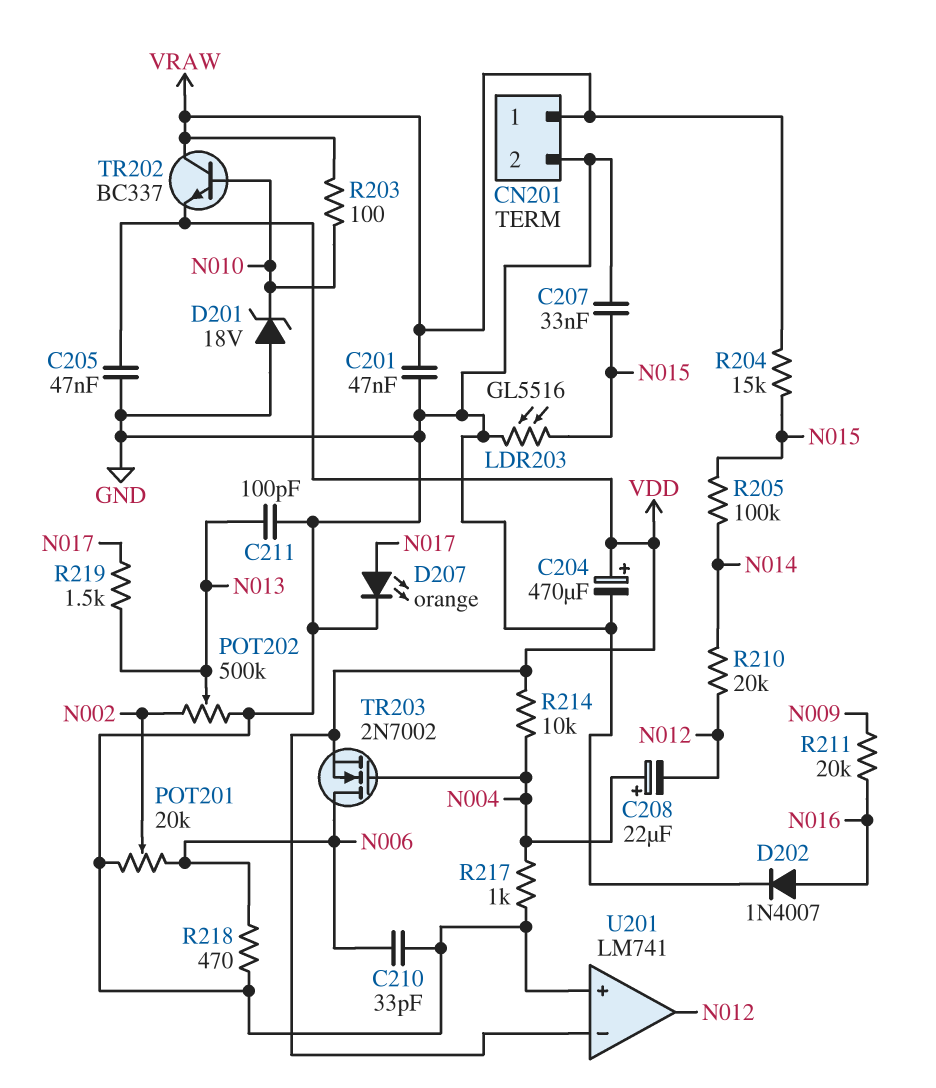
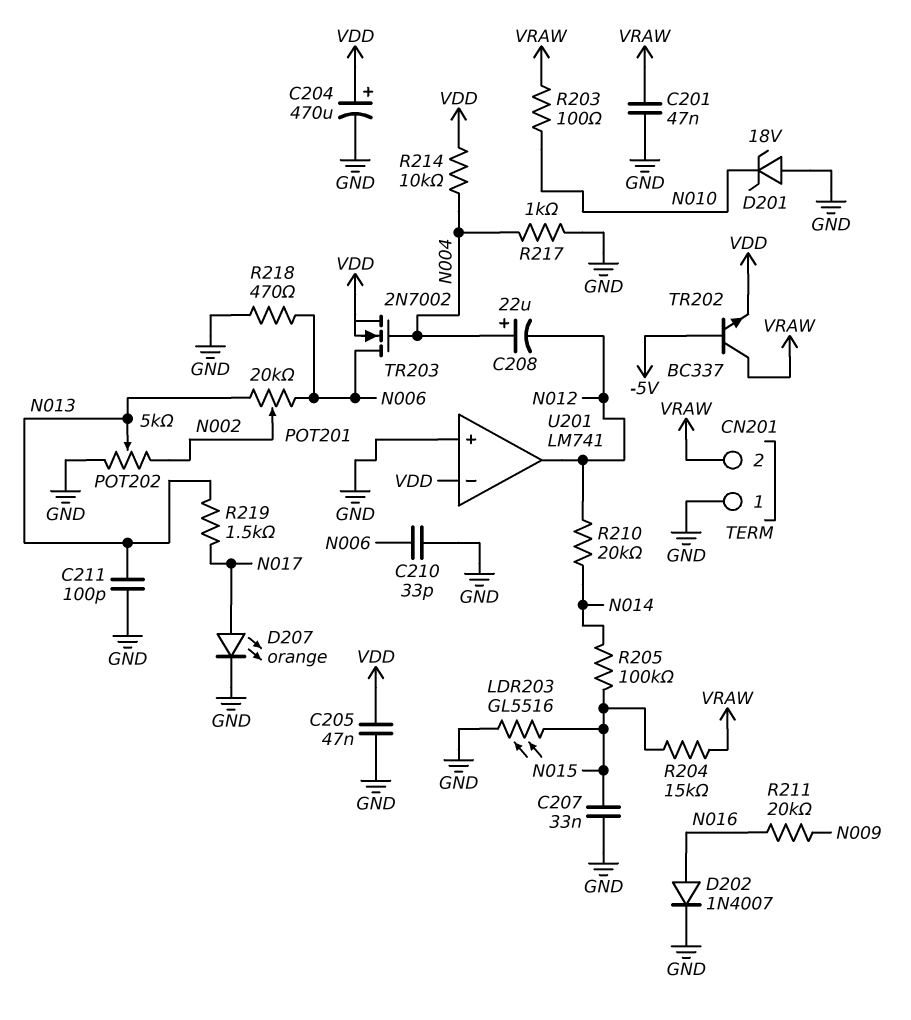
CN201 pin 1: VRAW -> GND
CN201 pin 2: GND -> VRAW
POT201: 20k (GND, N006, wiper N002) -> 20k (N006, N013, wiper N002)
POT202: 500k (GND, N002, wiper N013) -> 5k (GND, N002, wiper N013)
TR202: NPN BC337 (B N010, C VRAW, E VDD) -> NPN BC337 (B -5V, C VRAW, E VDD)

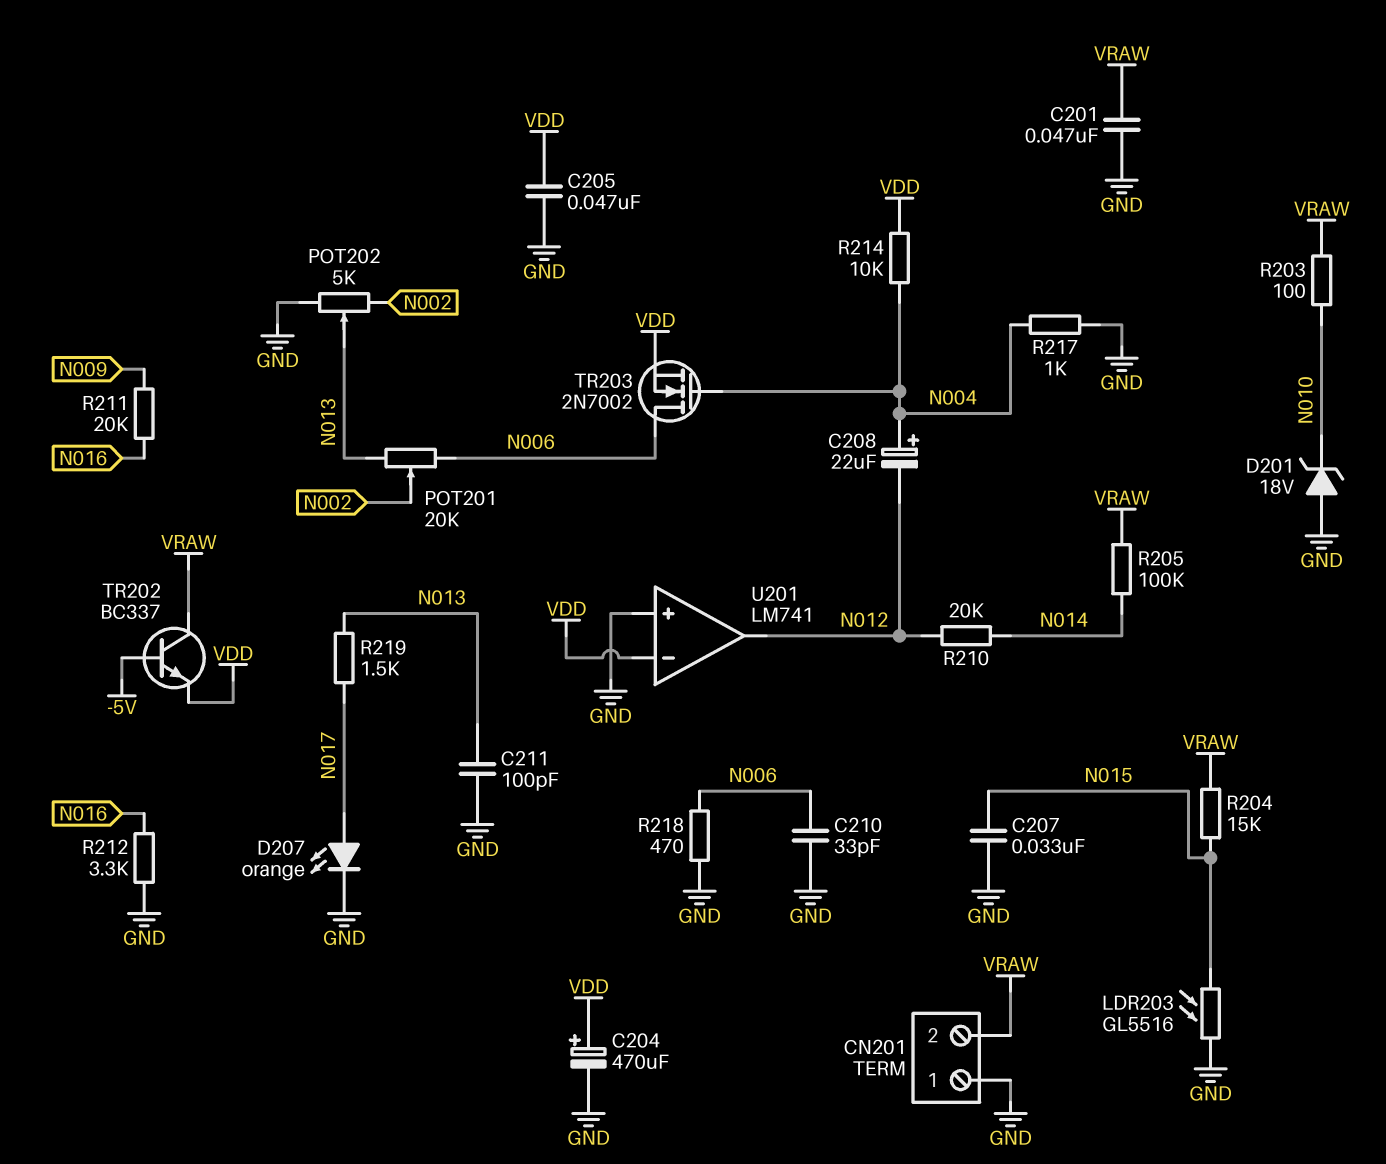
D202: diode 1N4007 (A N016, K GND) -> none
R205: 100k (N014, N015) -> 100k (N014, VRAW)
R212: none -> 3.3k (GND, N016)

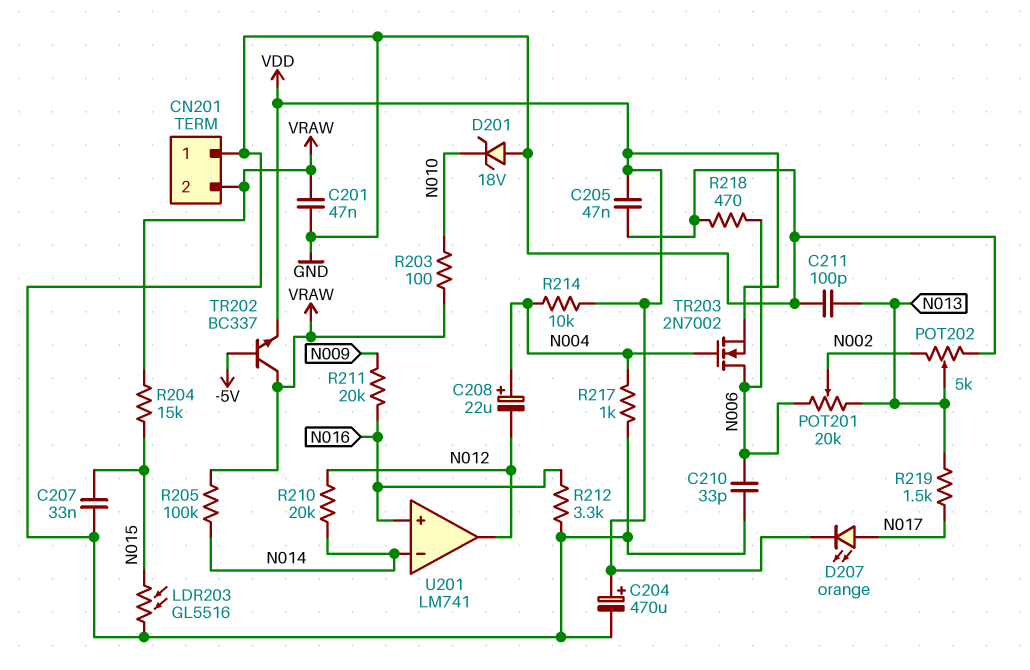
D207: LED orange (A N017, K GND) -> LED orange (A N017, K VDD)
U201 pin in+: GND -> N016
U201 pin in-: VDD -> N014

